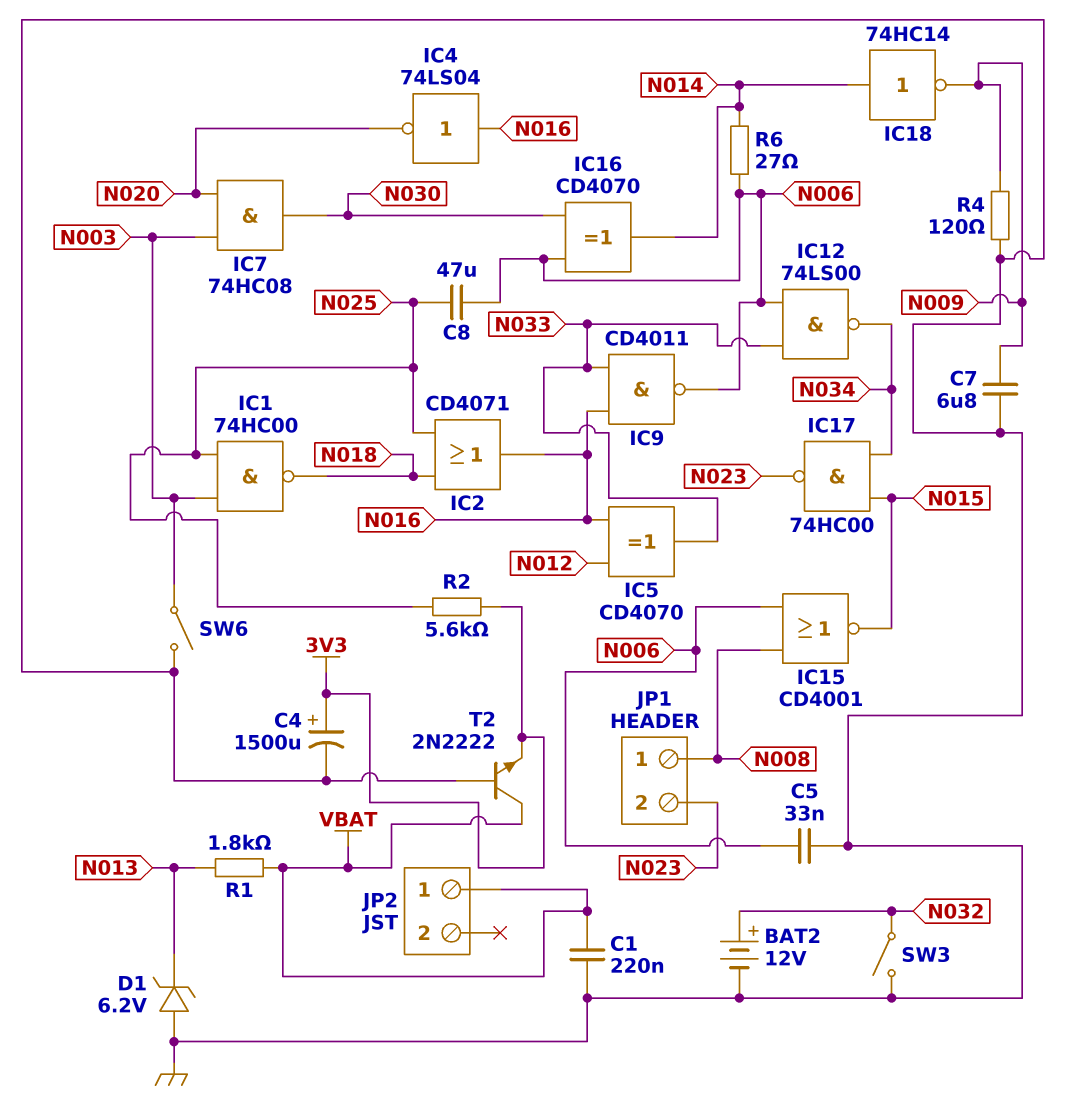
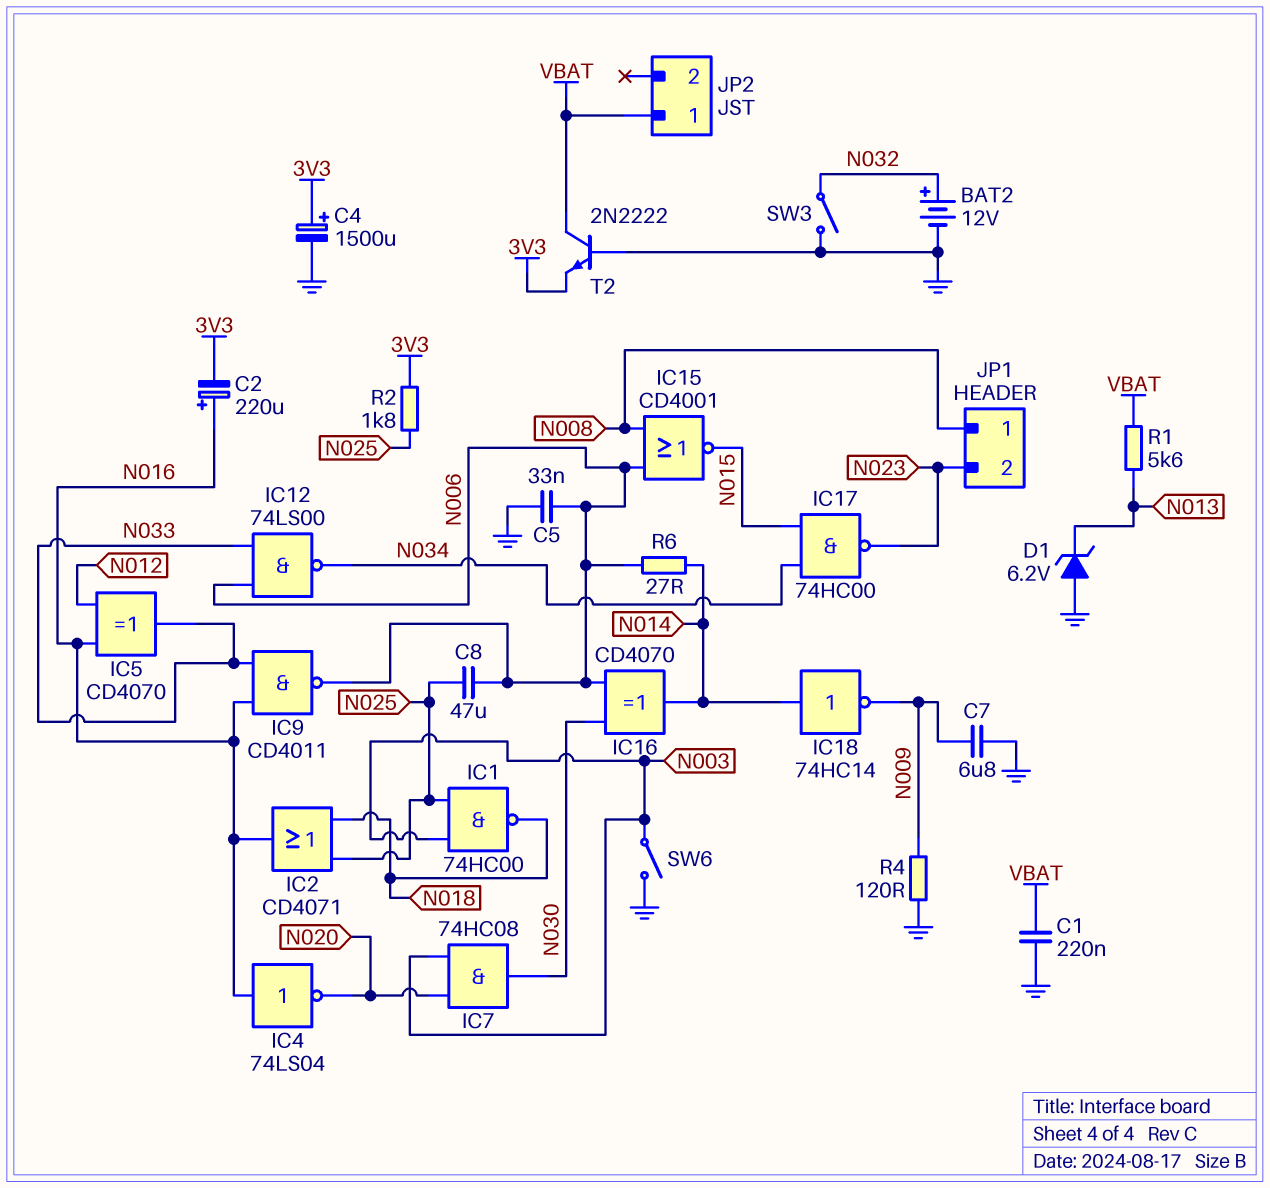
C2: none -> 220uF (plus N016, minus 3V3)
R1: 1.8k (N013, VBAT) -> 5.6k (N013, VBAT)
R2: 5.6k (3V3, N025) -> 1.8k (3V3, N025)

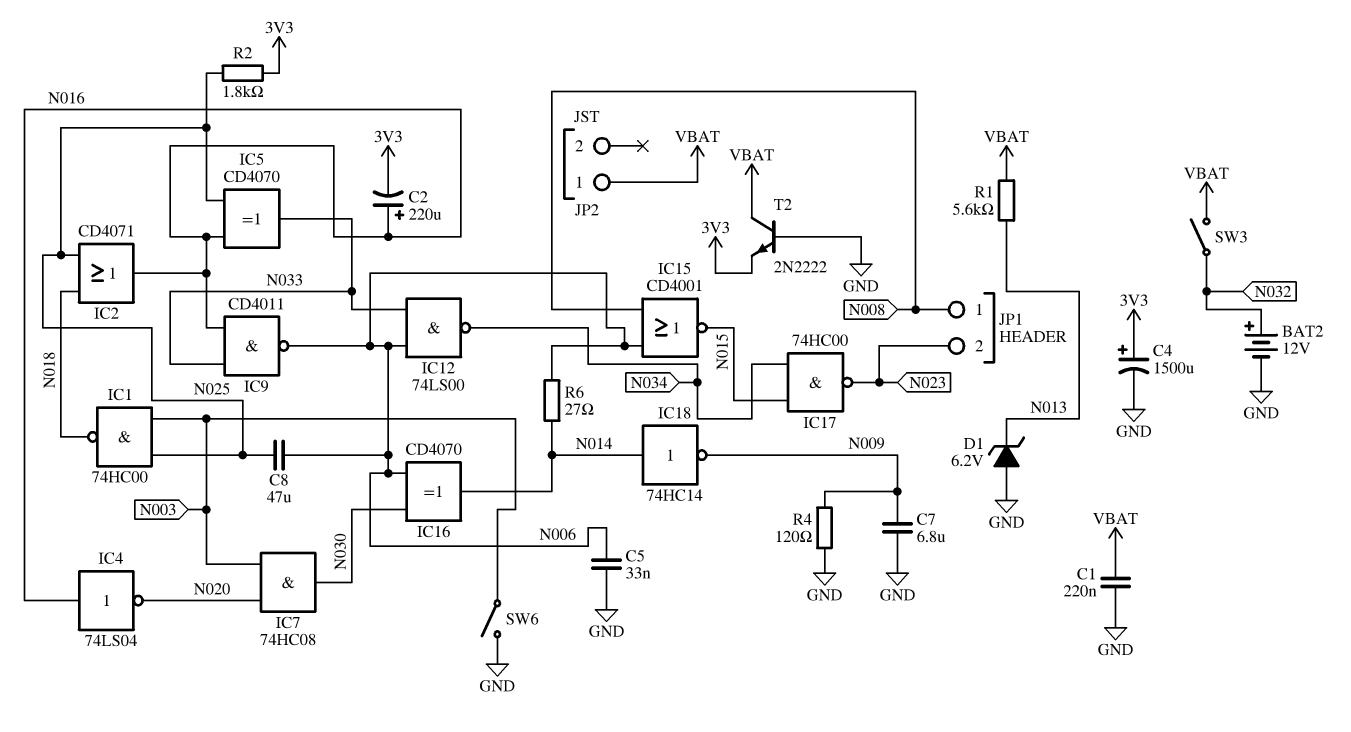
IC5: XOR CD4070 (in N012, in N016, out N033) -> XOR CD4070 (in N016, in N025, out N033)
SW3: switch (GND, N032) -> switch (N032, VBAT)

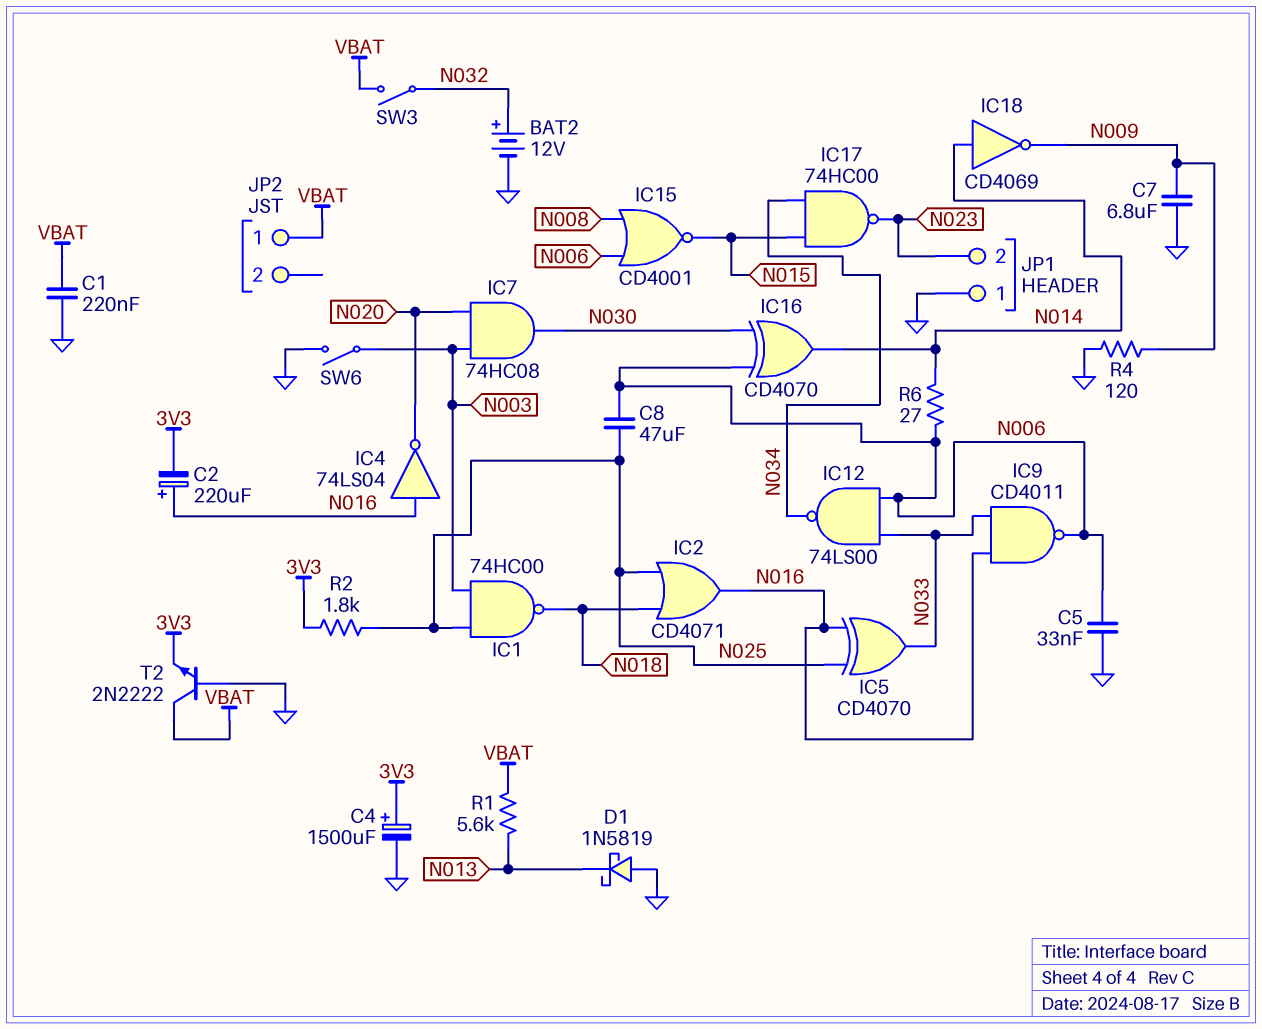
D1: zener 6.2V (A GND, K N013) -> schottky 1N5819 (A GND, K N013)
IC18: NOT 74HC14 (in N014, out N009) -> NOT CD4069 (in N014, out N009)
JP1 pin 1: N008 -> GND

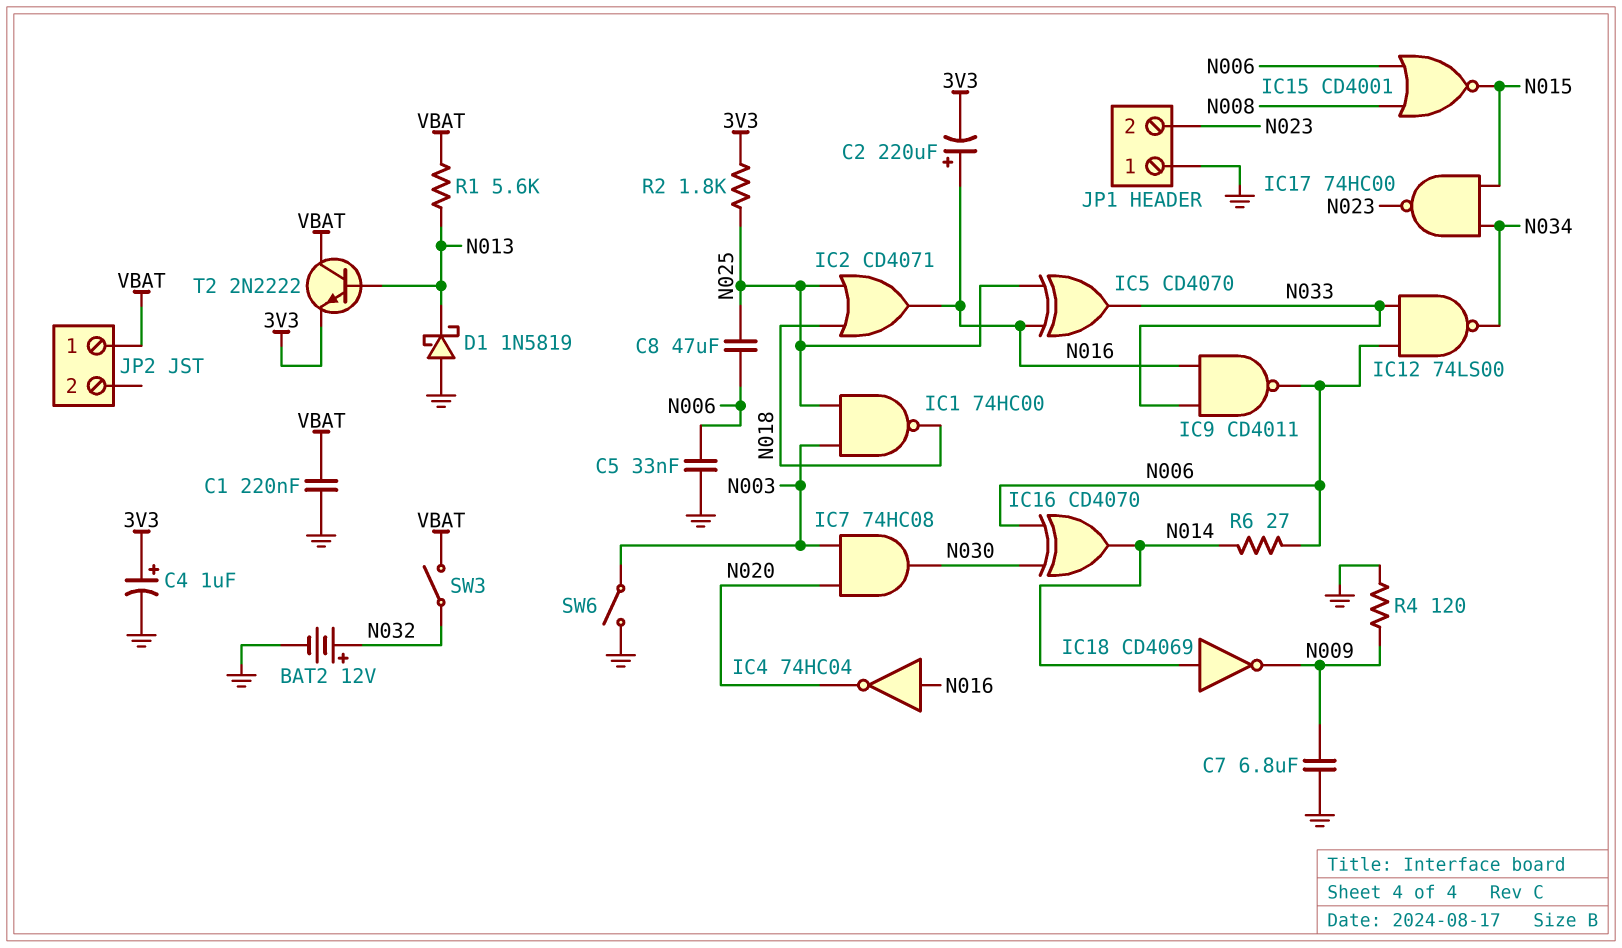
C4: 1500uF (plus 3V3, minus GND) -> 1uF (plus 3V3, minus GND)
IC4: NOT 74LS04 (in N016, out N020) -> NOT 74HC04 (in N016, out N020)
T2: NPN 2N2222 (B GND, C VBAT, E 3V3) -> NPN 2N2222 (B N013, C VBAT, E 3V3)

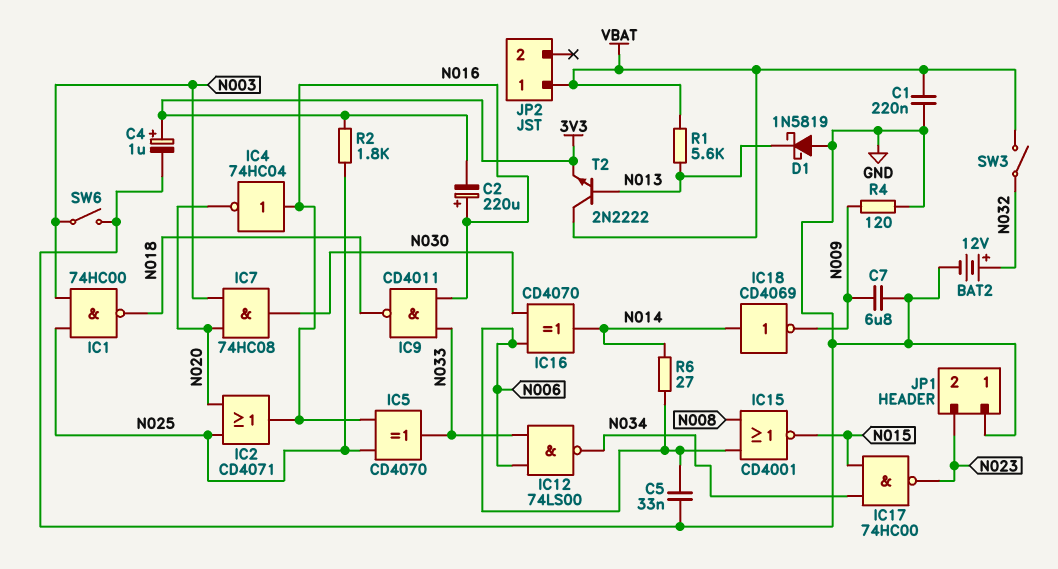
C8: 47uF (N006, N025) -> none
IC2: OR CD4071 (in N018, in N025, out N016) -> OR CD4071 (in N020, in N025, out N016)
IC9: NAND CD4011 (in N016, in N033, out N006) -> NAND CD4011 (in N016, in N033, out N018)

